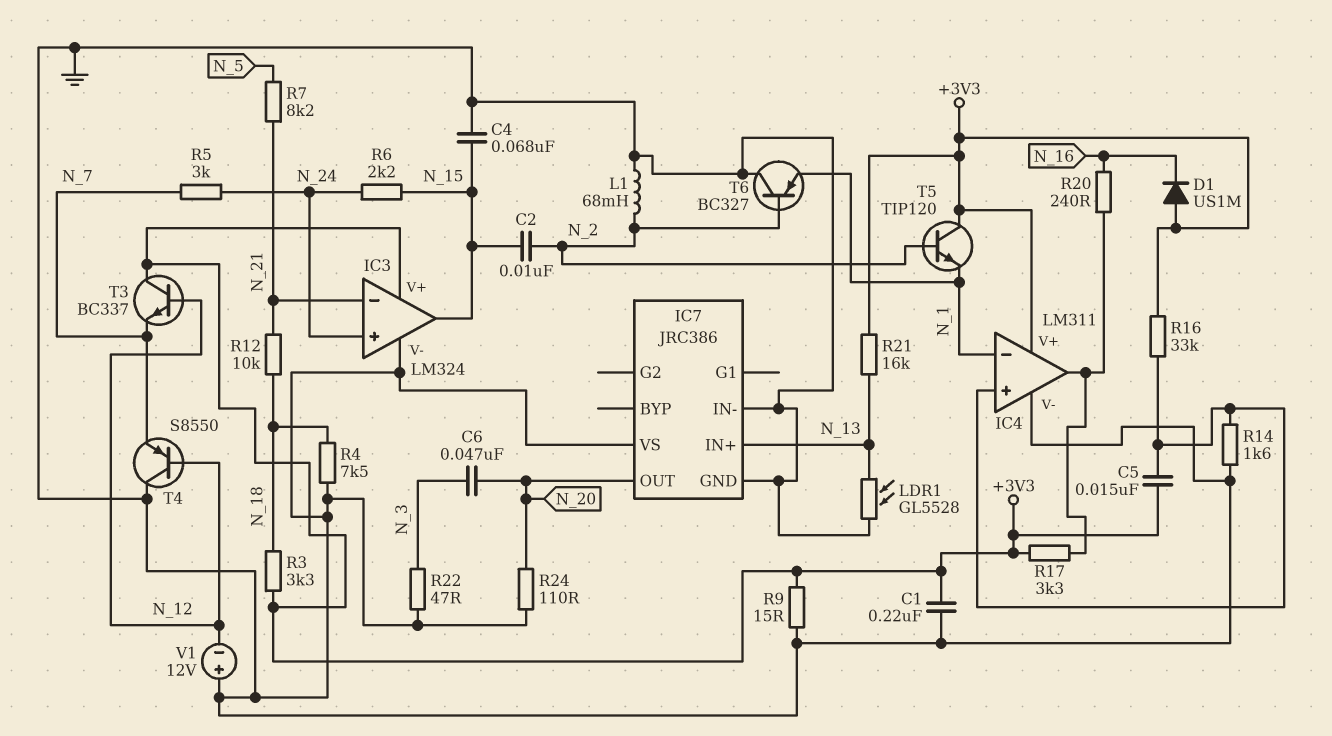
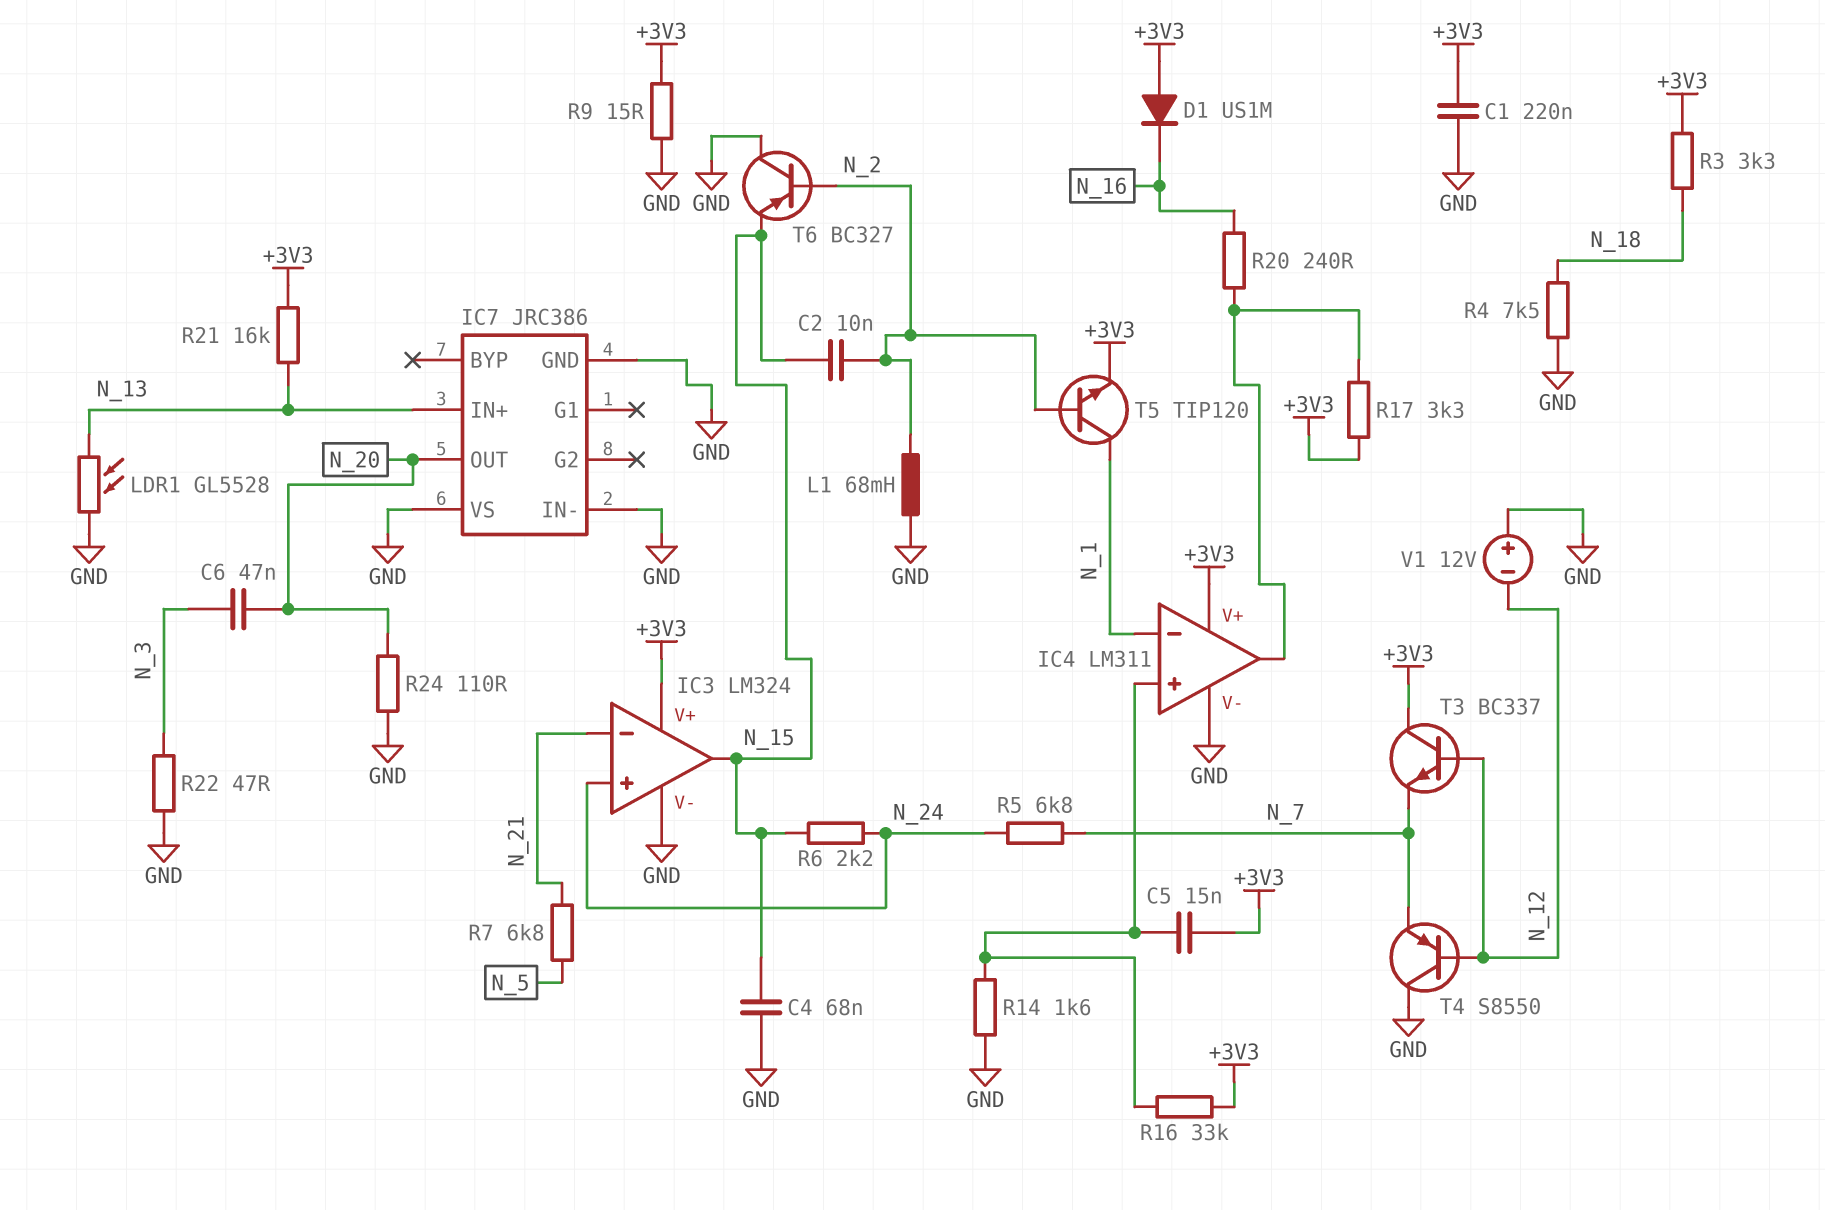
R5: 3k (N_7, N_24) -> 6.8k (N_7, N_24)
R7: 8.2k (N_5, N_21) -> 6.8k (N_5, N_21)
R12: 10k (N_18, N_21) -> none
T5: NPN TIP120 (B N_2, C +3V3, E N_1) -> NPN TIP120 (B N_2, C N_1, E +3V3)
T6: PNP BC327 (B N_2, C GND, E N_1) -> PNP BC327 (B N_2, C GND, E N_15)

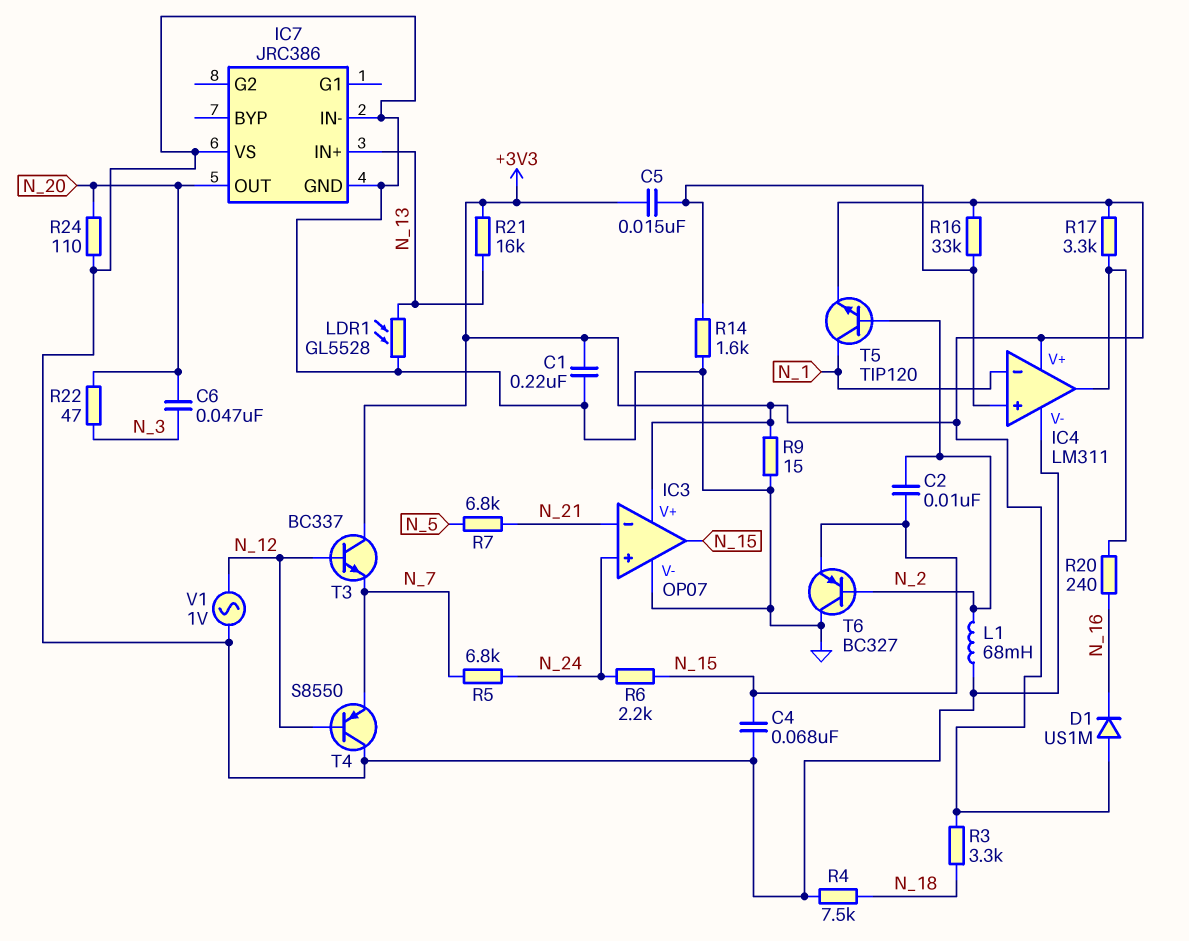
IC3: LM324 -> OP07
R22: 47 (GND, N_3) -> 47 (N_3, N_20)
V1: 12V (plus GND, minus N_12) -> AC 1V (GND, N_12)

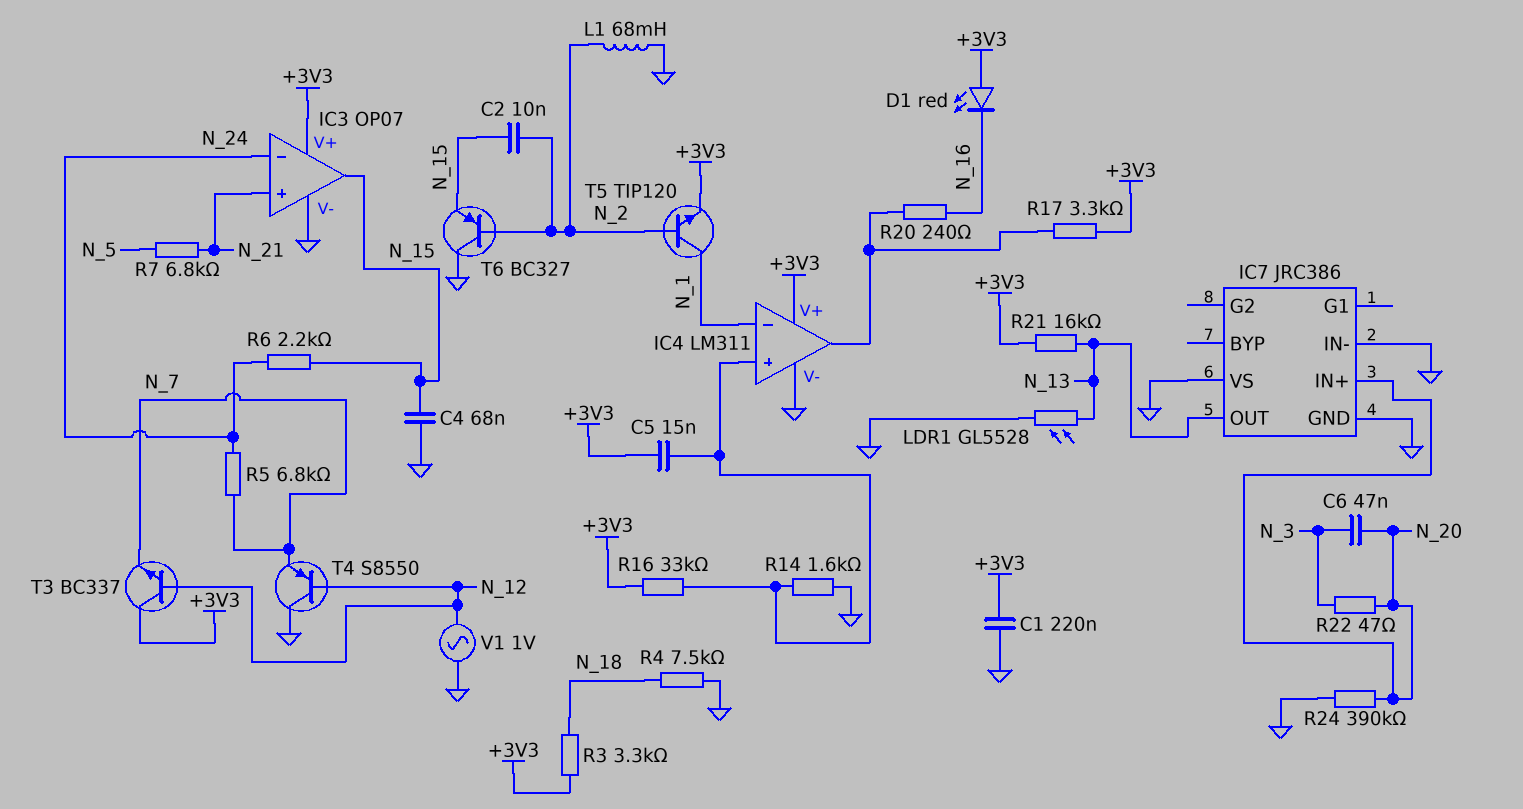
D1: diode US1M (A +3V3, K N_16) -> LED red (A +3V3, K N_16)
IC3 pin in+: N_24 -> N_21
IC3 pin in-: N_21 -> N_24
IC7 pin IN+: N_13 -> N_20
IC7 pin OUT: N_20 -> N_13
R9: 15 (+3V3, GND) -> none
R24: 110 (GND, N_20) -> 390k (GND, N_20)

